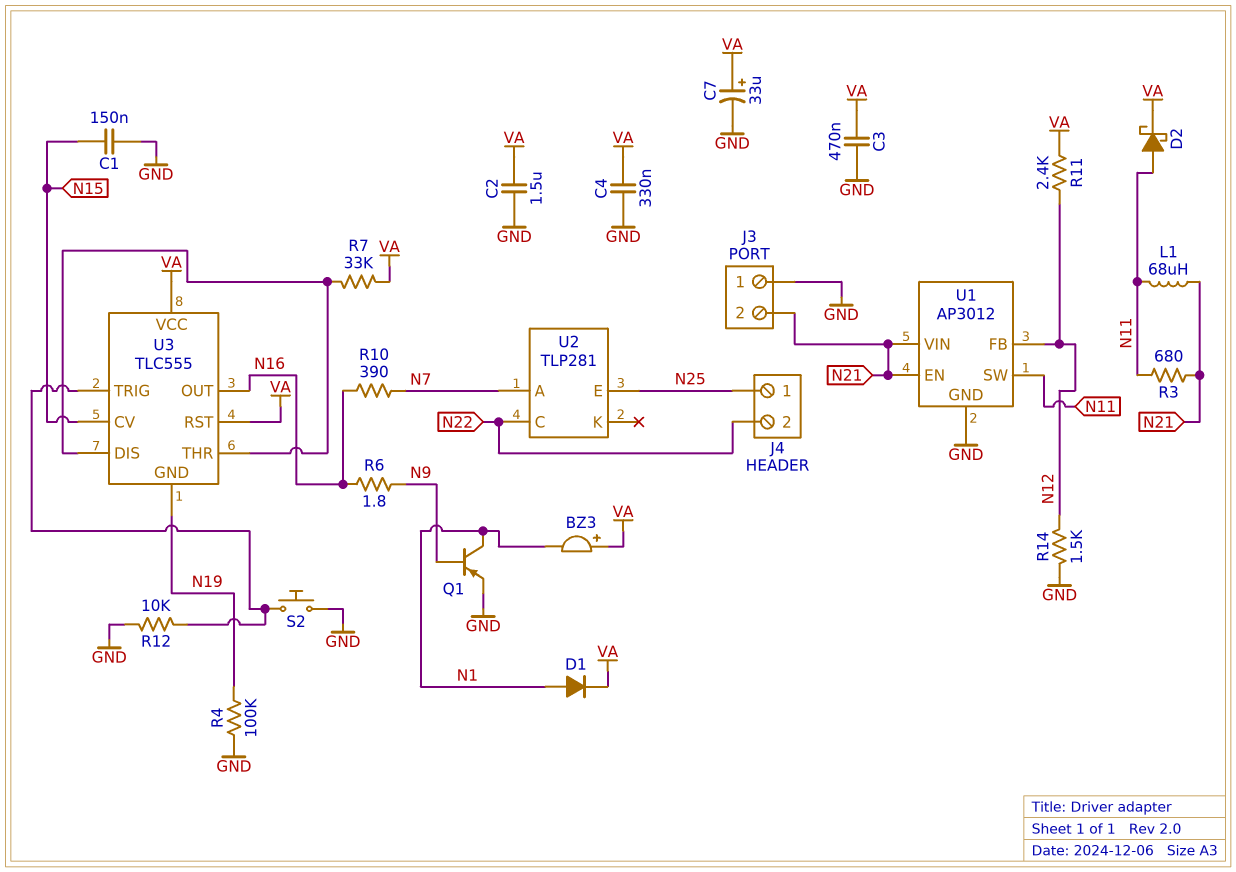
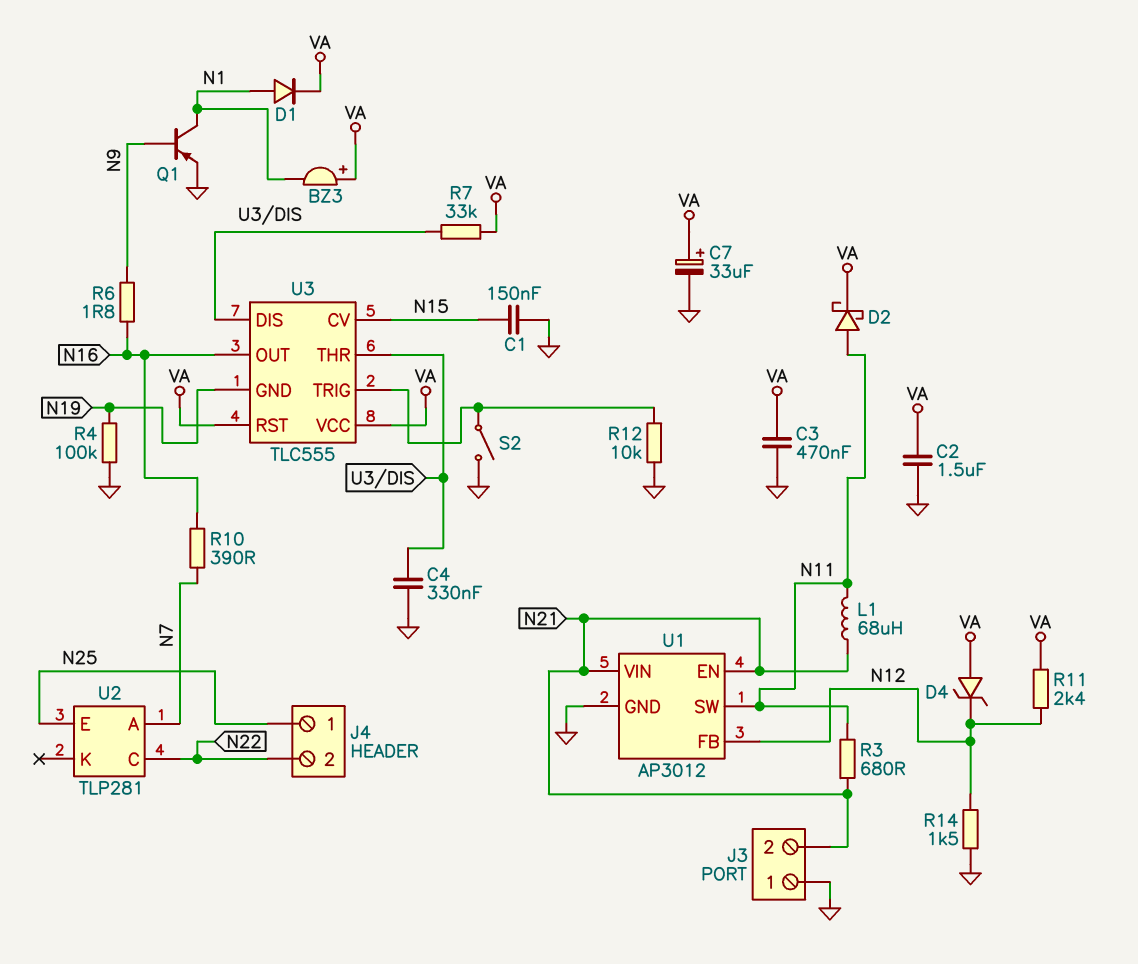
C4: 330nF (GND, VA) -> 330nF (GND, U3/DIS)
D4: none -> zener (A VA, K N12)
S2: button (GND, U3/TRIG) -> switch (GND, U3/TRIG)

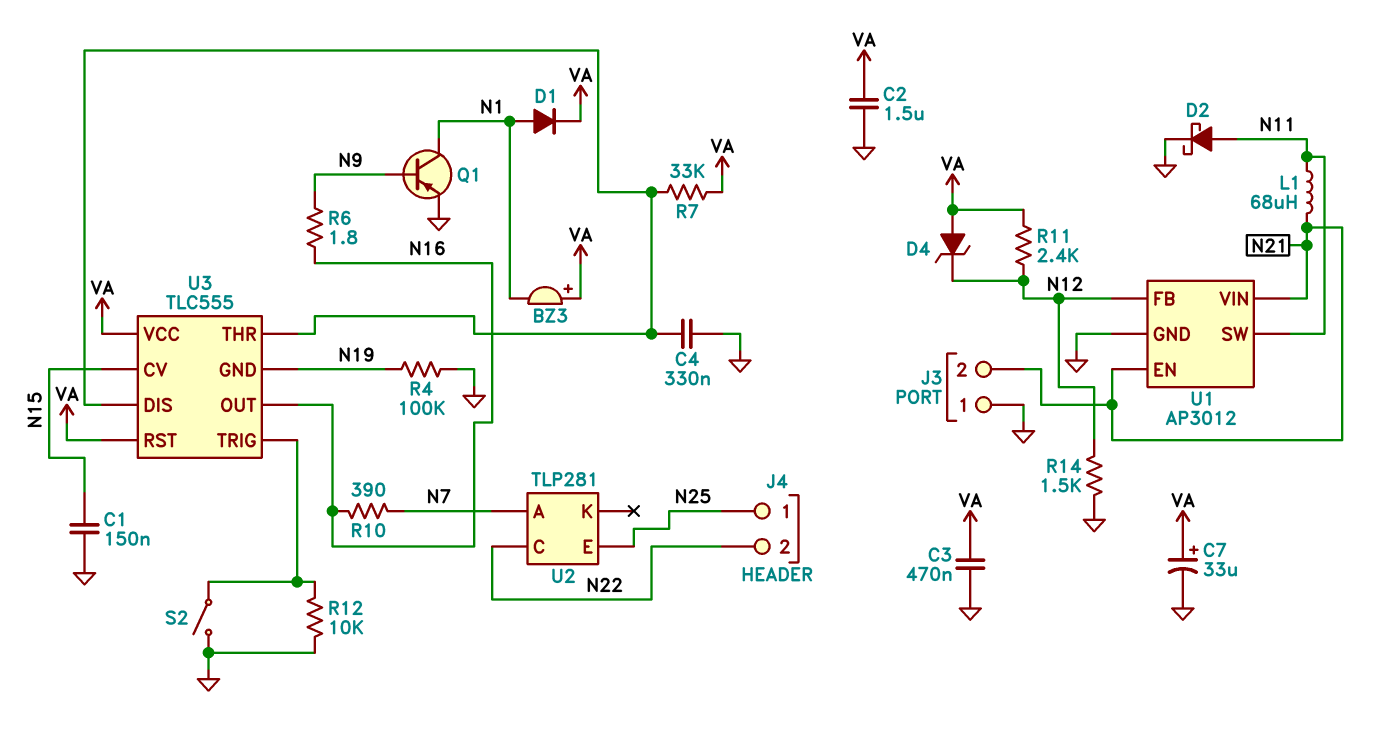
D2: schottky (A N11, K VA) -> schottky (A N11, K GND)
R3: 680 (N11, N21) -> none

